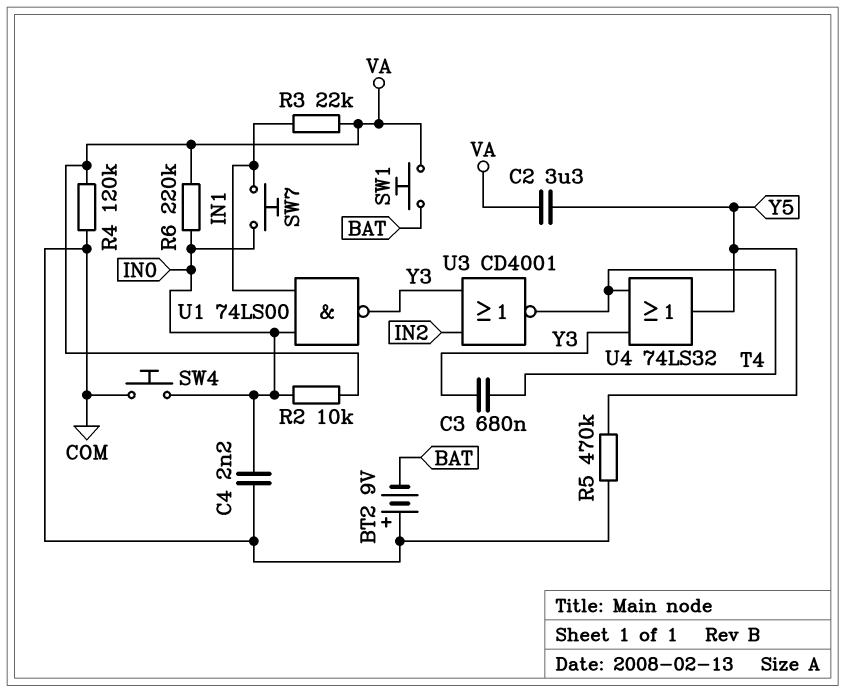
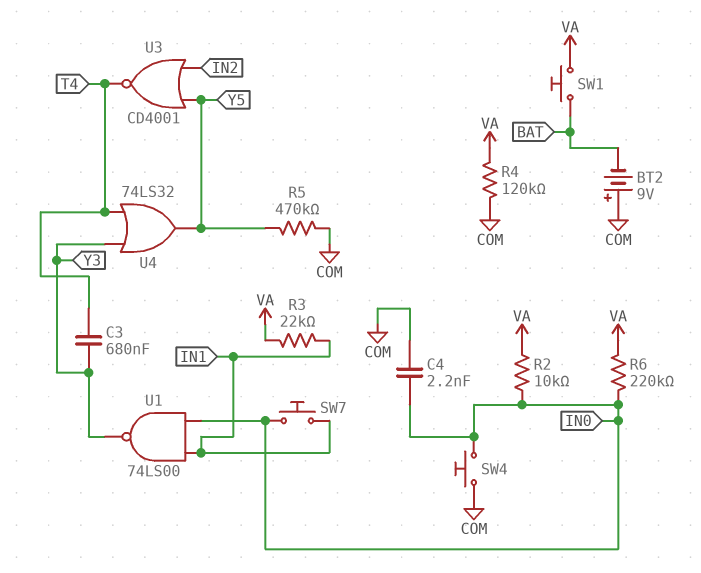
C2: 3.3uF (VA, Y5) -> none
U3: NOR CD4001 (in IN2, in Y3, out T4) -> NOR CD4001 (in IN2, in Y5, out T4)

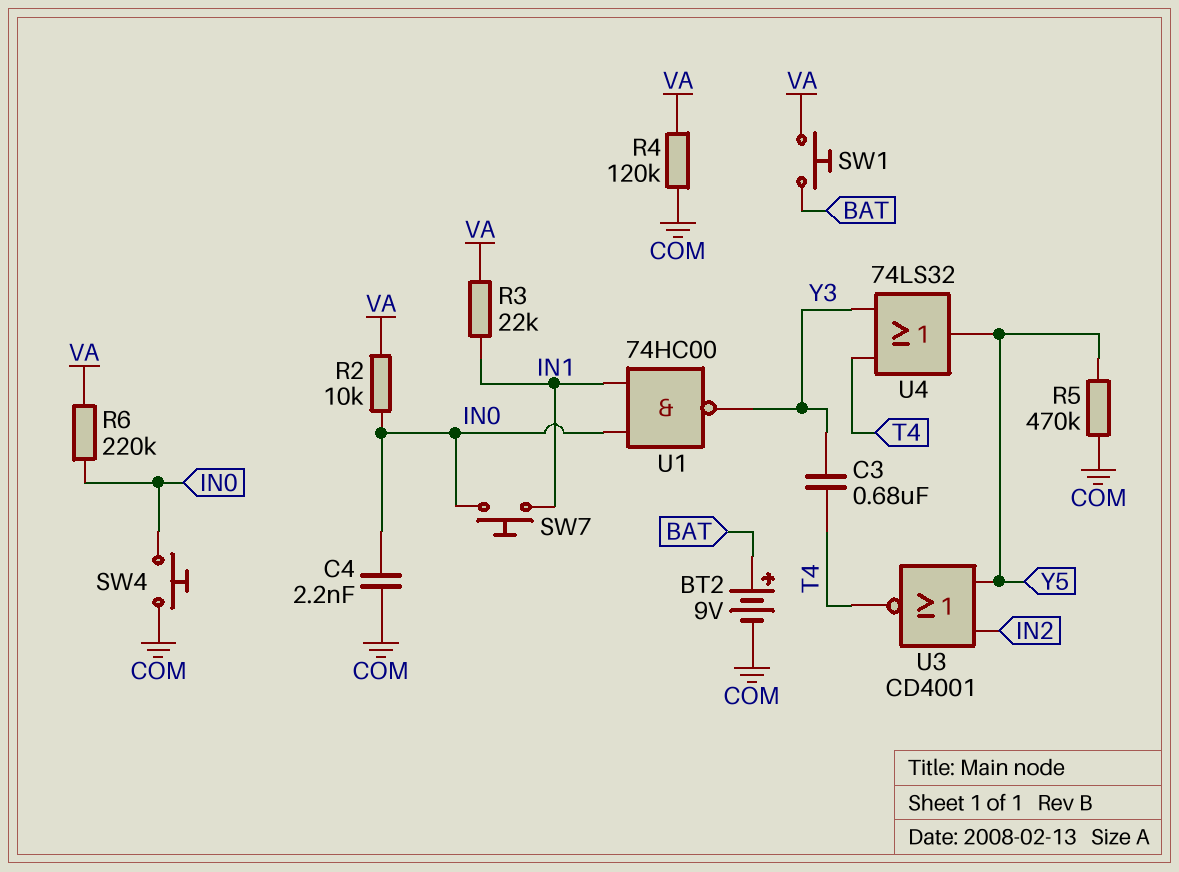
BT2: 9V (plus COM, minus BAT) -> 9V (plus BAT, minus COM)
U1: NAND 74LS00 (in IN0, in IN1, out Y3) -> NAND 74HC00 (in IN0, in IN1, out Y3)

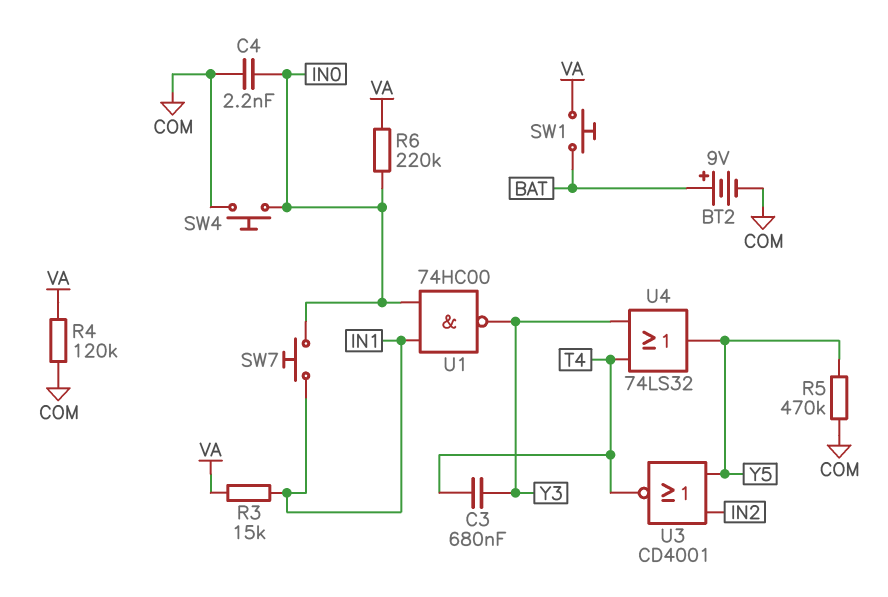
R2: 10k (IN0, VA) -> none
R3: 22k (IN1, VA) -> 15k (IN1, VA)

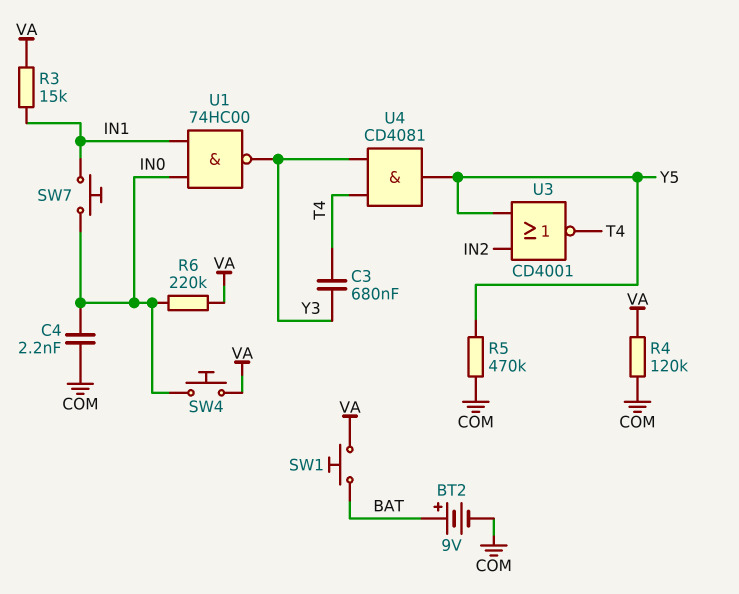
SW4: button (COM, IN0) -> button (IN0, VA)
U4: OR 74LS32 (in T4, in Y3, out Y5) -> AND CD4081 (in T4, in Y3, out Y5)

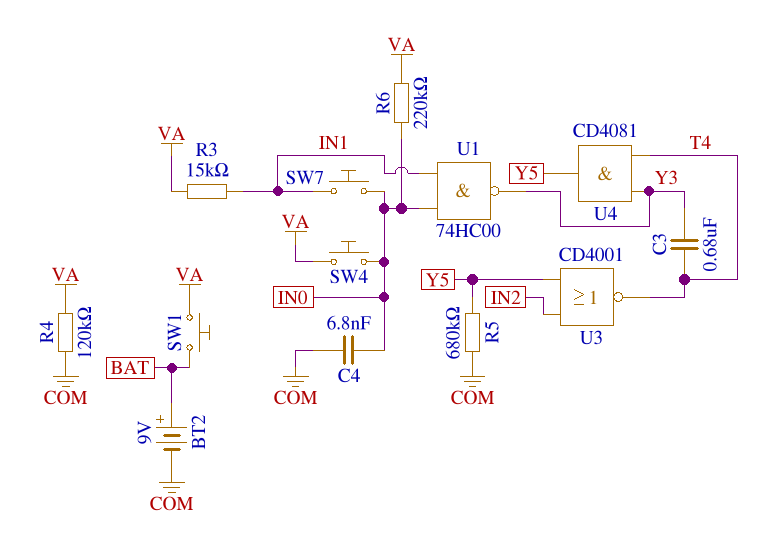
C4: 2.2nF (COM, IN0) -> 6.8nF (COM, IN0)
R5: 470k (COM, Y5) -> 680k (COM, Y5)

